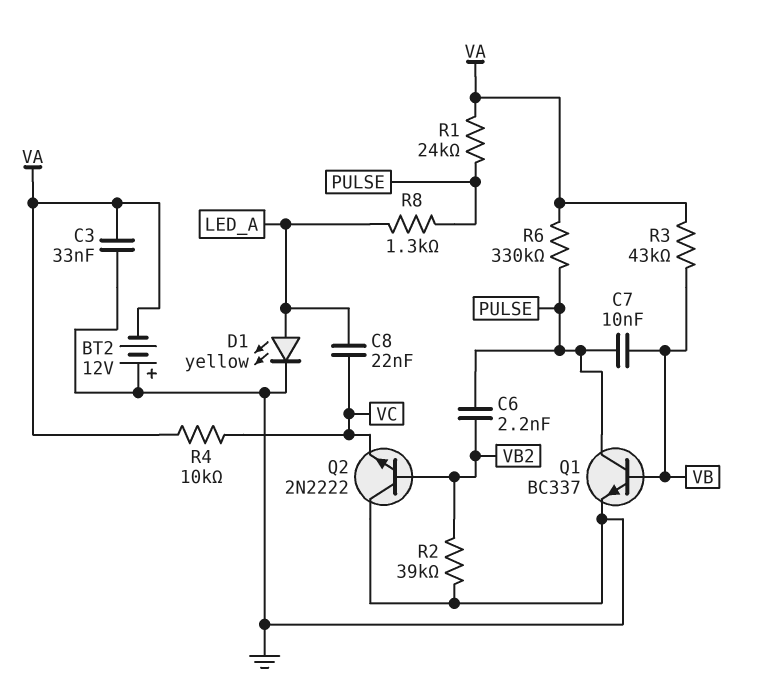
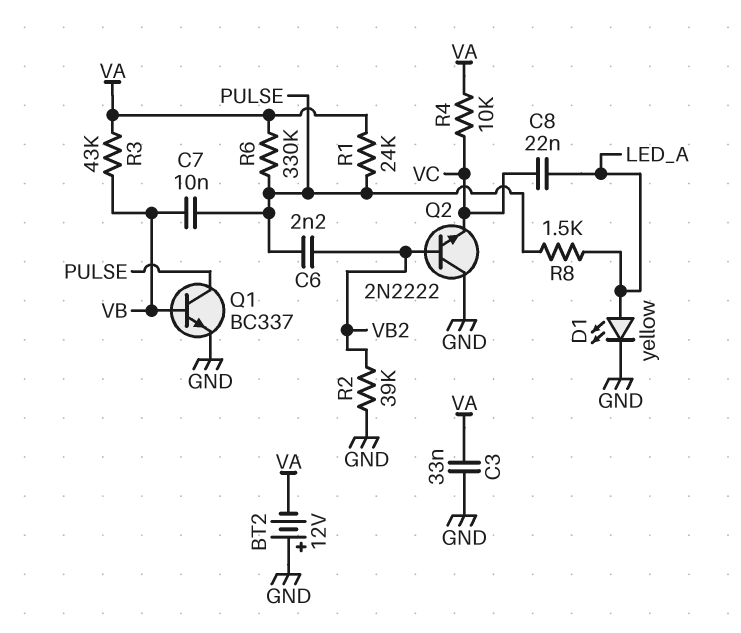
R8: 1.3k (LED_A, PULSE) -> 1.5k (LED_A, PULSE)

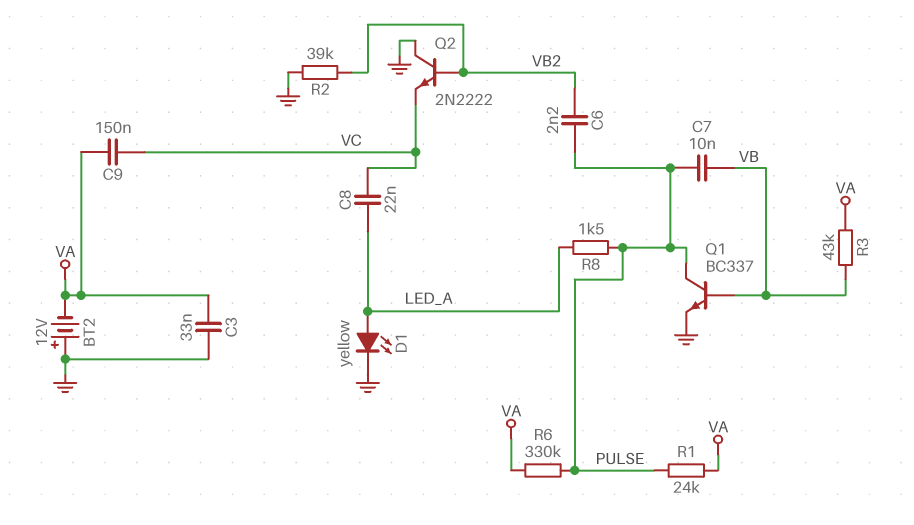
C9: none -> 150nF (VA, VC)
R4: 10k (VA, VC) -> none

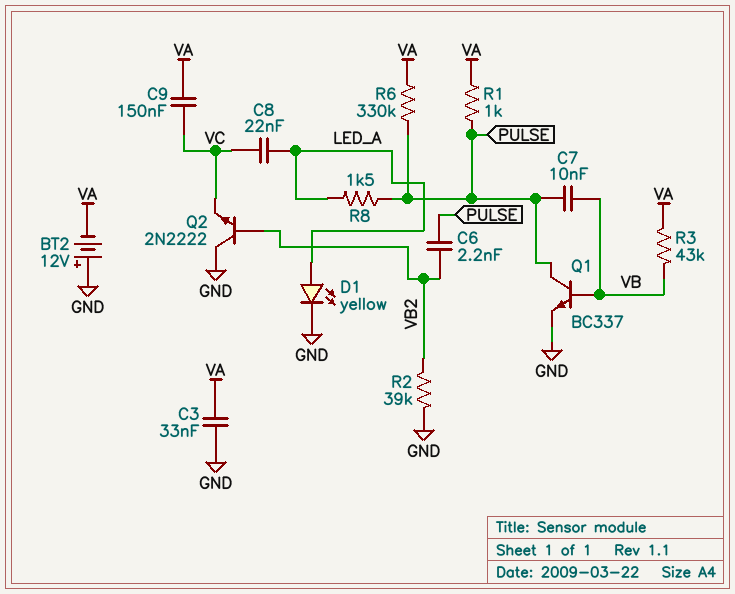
R1: 24k (PULSE, VA) -> 1k (PULSE, VA)

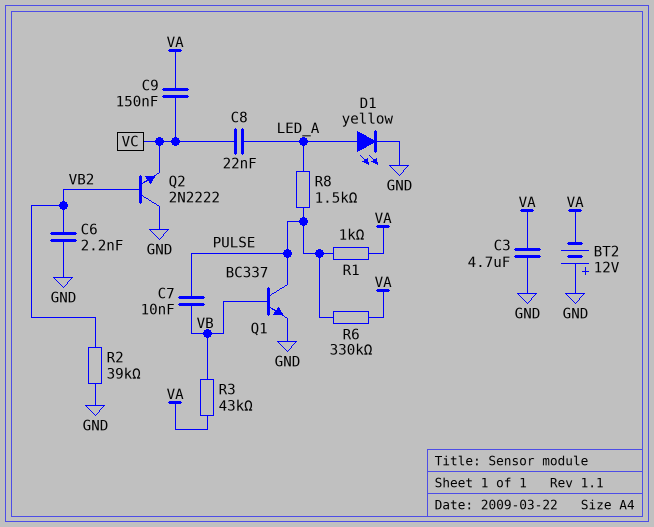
C3: 33nF (GND, VA) -> 4.7uF (GND, VA)
C6: 2.2nF (PULSE, VB2) -> 2.2nF (GND, VB2)

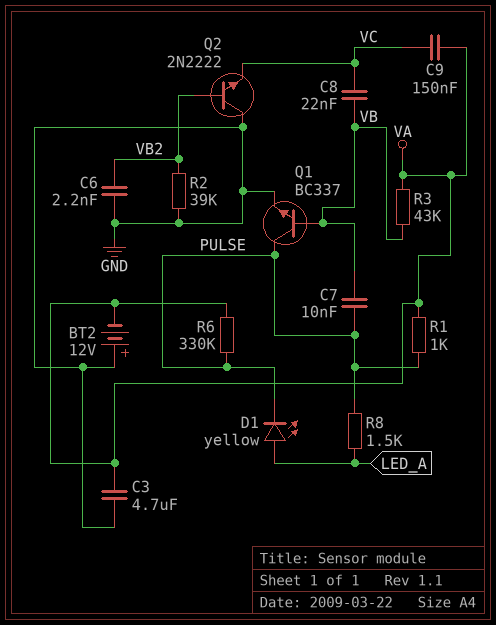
C8: 22nF (LED_A, VC) -> 22nF (VB, VC)
D1: LED yellow (A LED_A, K GND) -> LED yellow (A LED_A, K PULSE)

